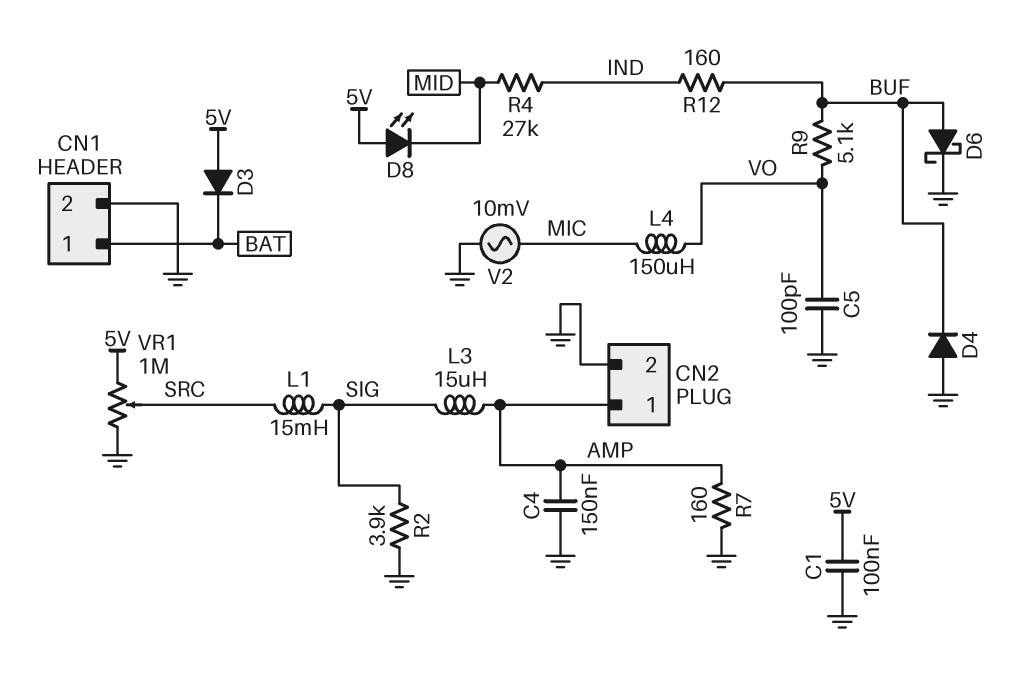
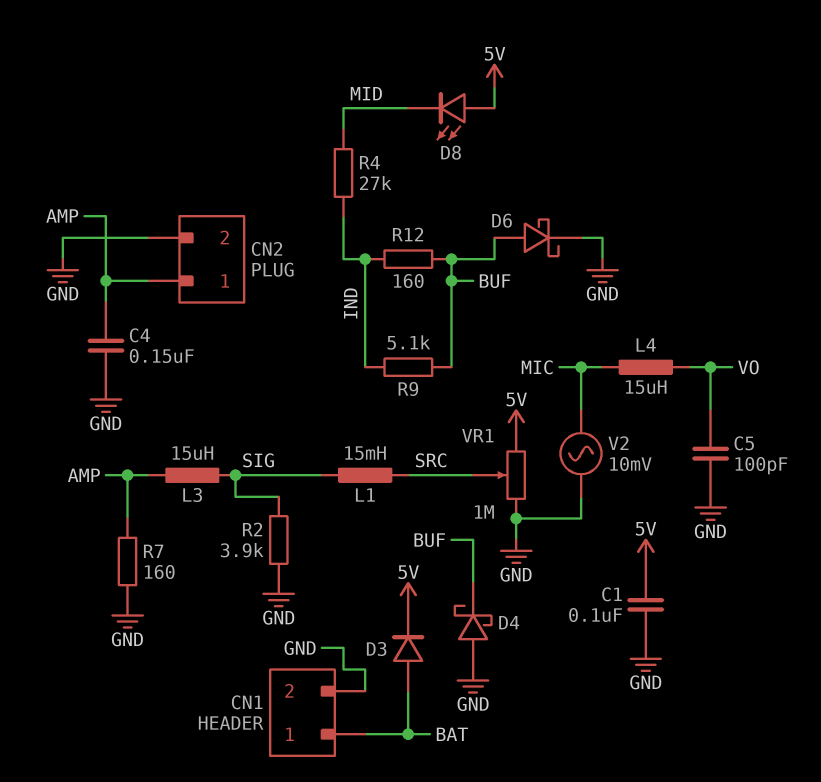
D3: diode (A 5V, K BAT) -> diode (A BAT, K 5V)
D4: diode (A GND, K BUF) -> schottky (A GND, K BUF)
L4: 150uH (MIC, VO) -> 15uH (MIC, VO)
R9: 5.1k (BUF, VO) -> 5.1k (BUF, IND)

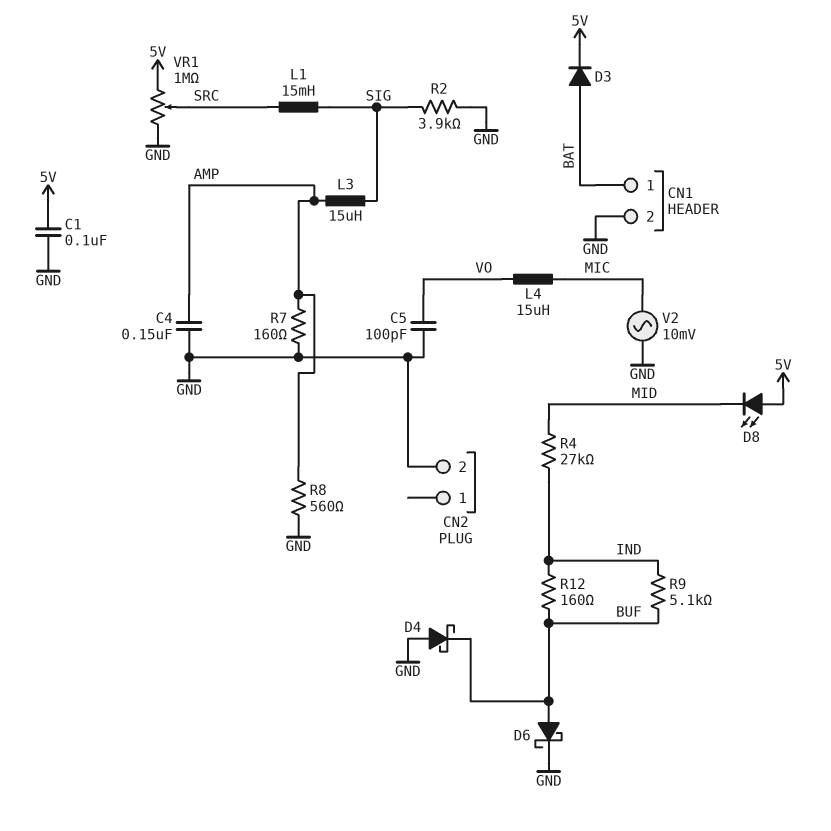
CN2 pin 1: AMP -> none
R8: none -> 560 (AMP, GND)

